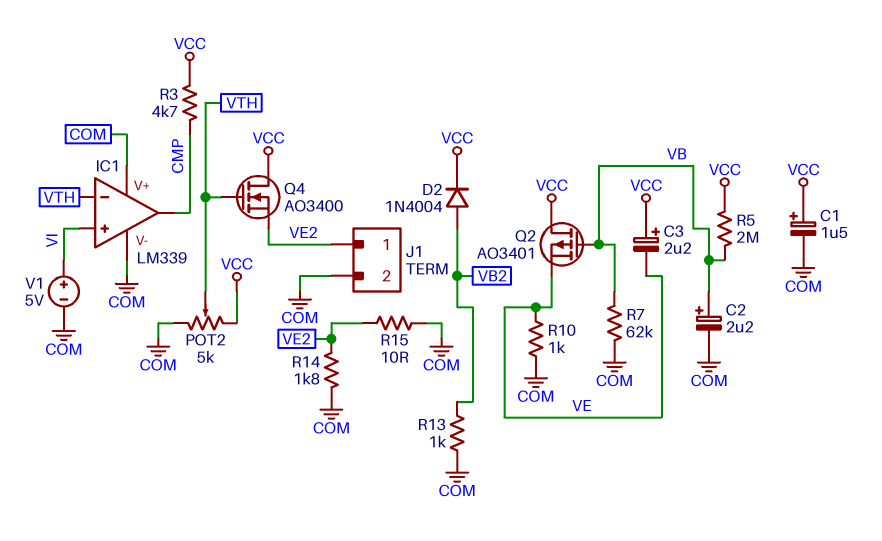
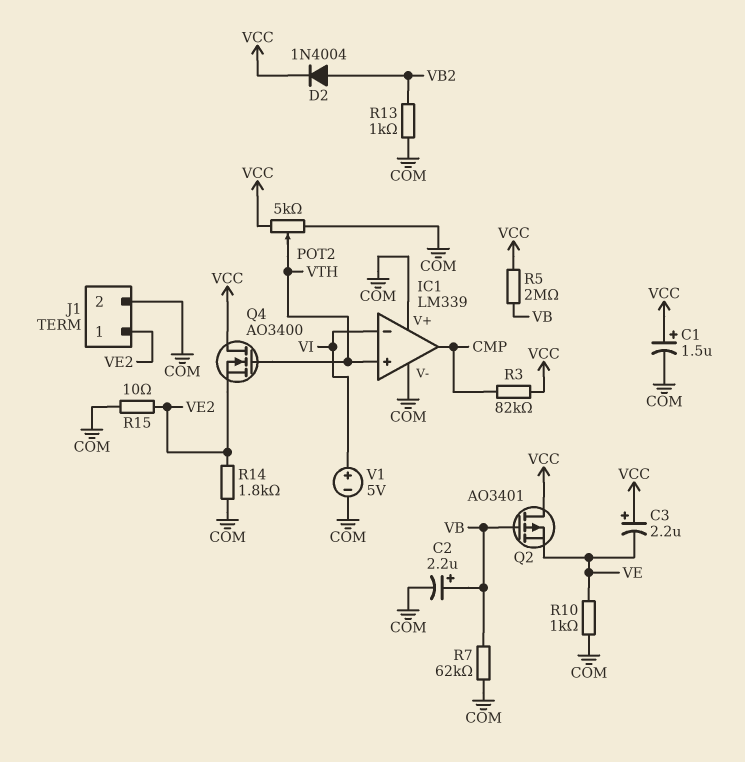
IC1 pin in+: VI -> VTH
IC1 pin in-: VTH -> VI
R3: 4.7k (CMP, VCC) -> 82k (CMP, VCC)

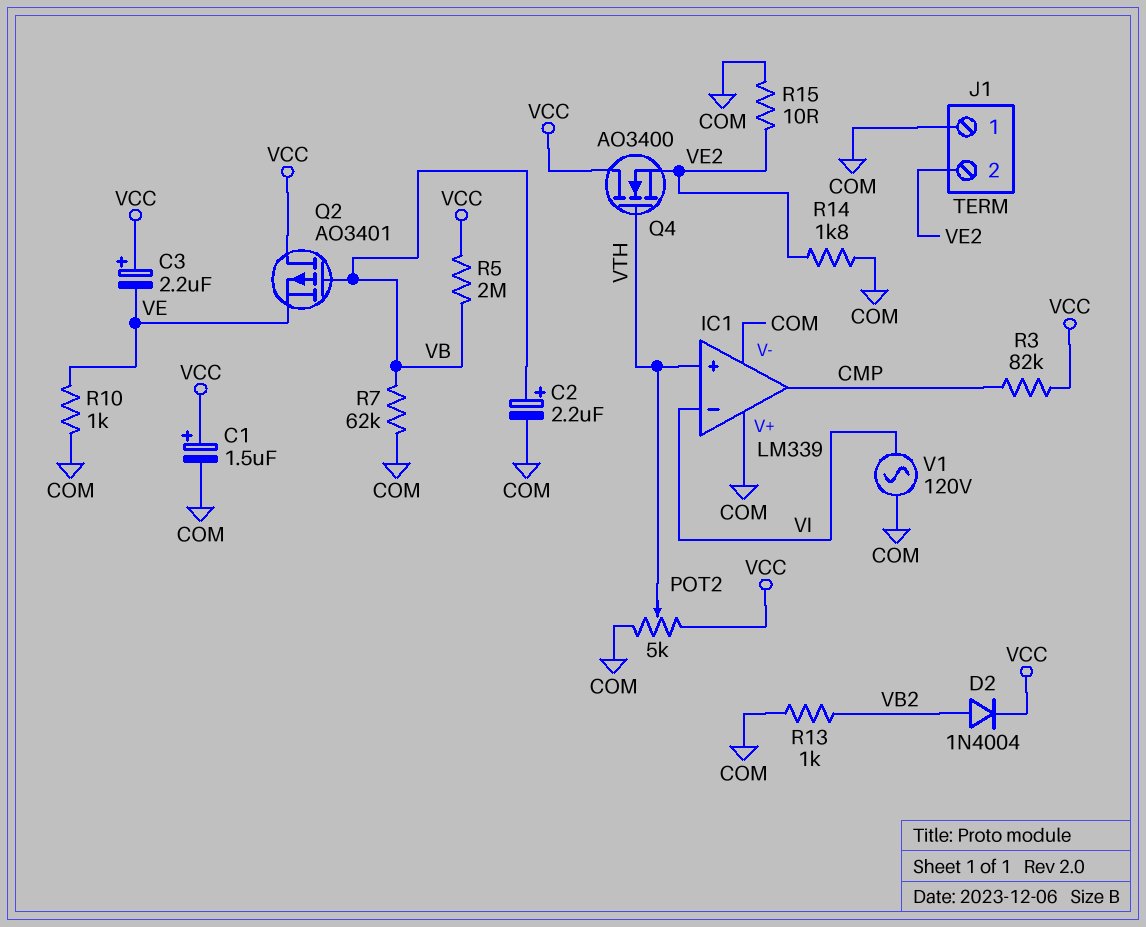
J1 pin 1: VE2 -> COM
J1 pin 2: COM -> VE2
V1: 5V (plus VI, minus COM) -> AC 120V (COM, VI)

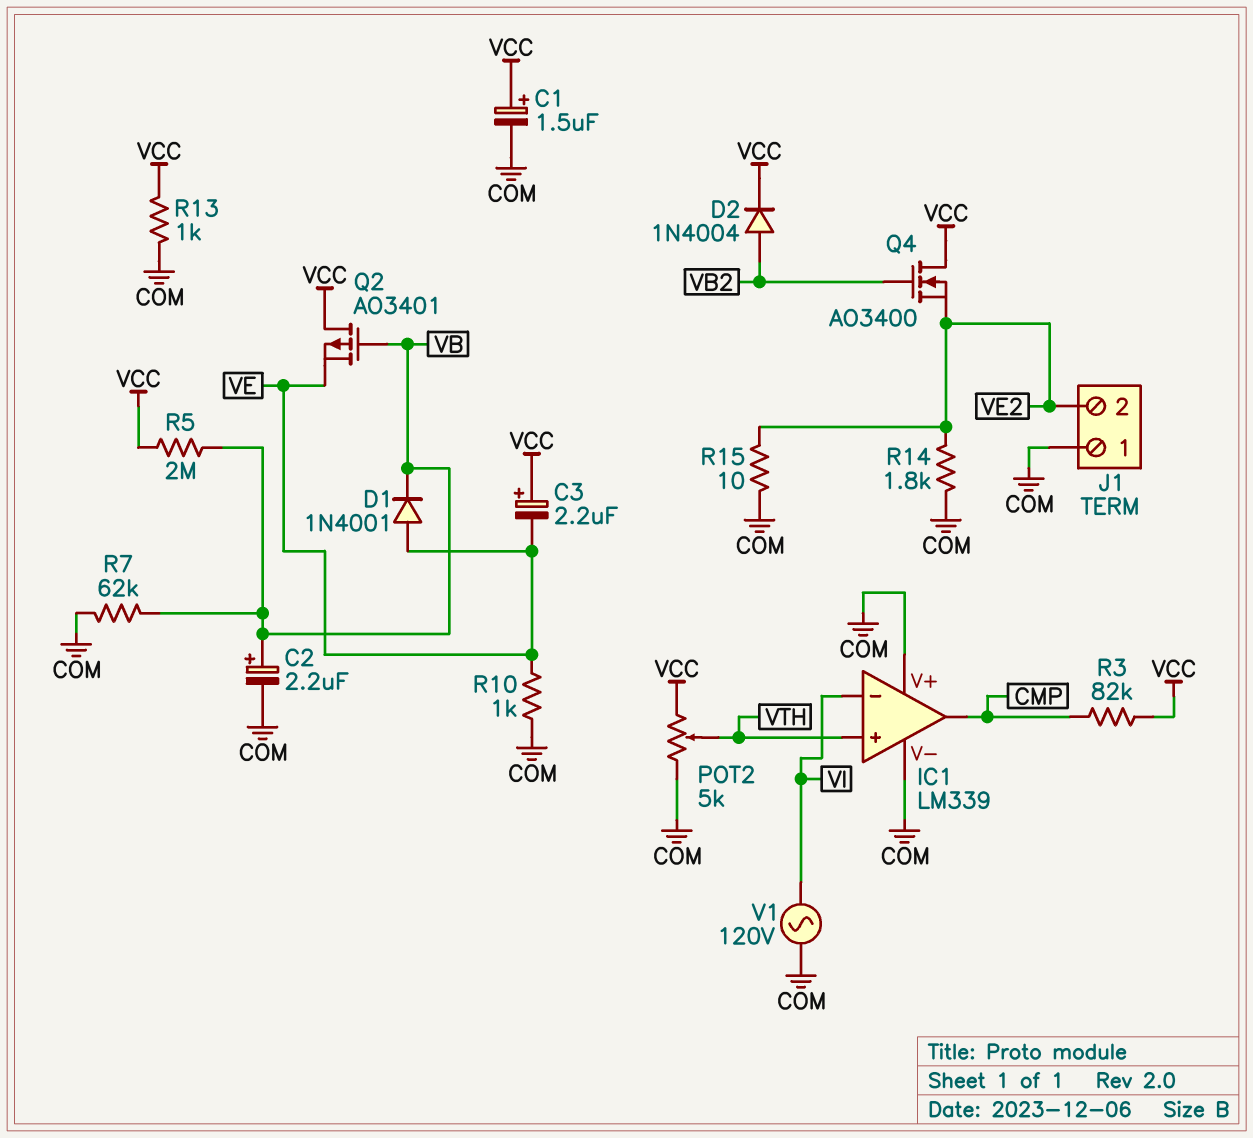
D1: none -> diode 1N4001 (A VE, K VB)
Q4: NMOS AO3400 (G VTH, D VCC, S VE2) -> NMOS AO3400 (G VB2, D VCC, S VE2)
R13: 1k (COM, VB2) -> 1k (COM, VCC)

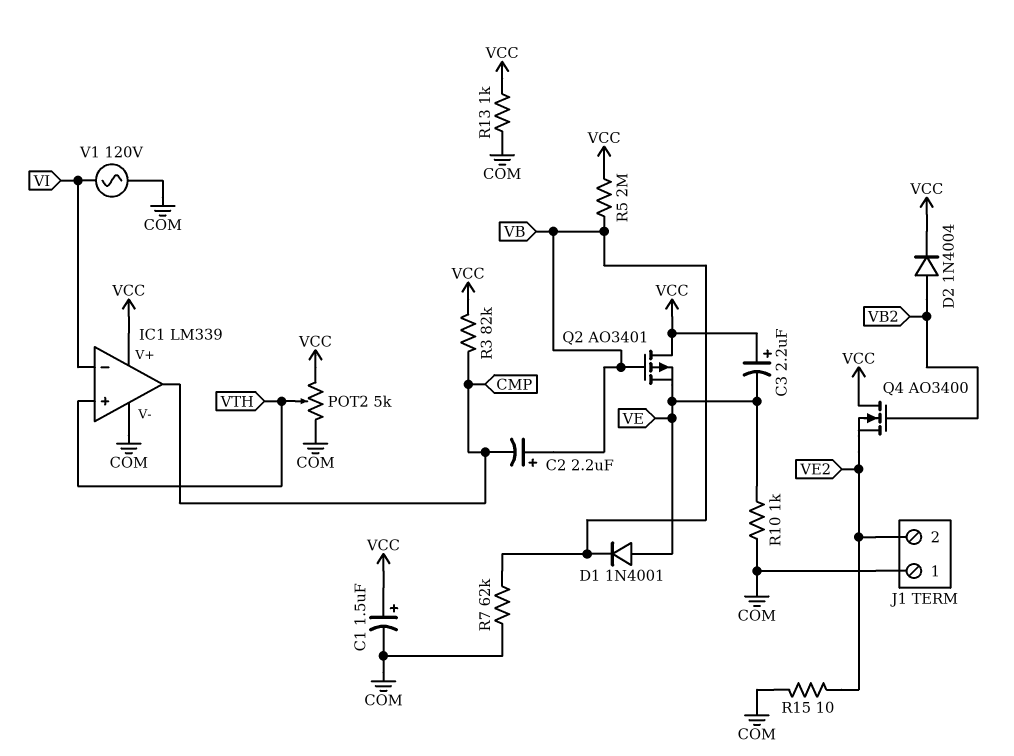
C2: 2.2uF (plus VB, minus COM) -> 2.2uF (plus VB, minus CMP)
IC1 pin V+: COM -> VCC
R14: 1.8k (COM, VE2) -> none

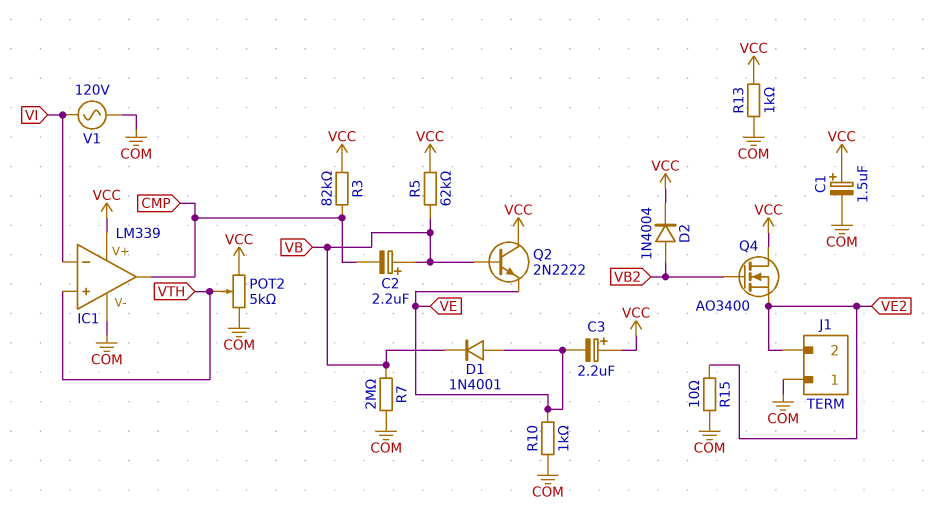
Q2: PMOS AO3401 (G VB, D VCC, S VE) -> NPN 2N2222 (B VB, C VCC, E VE)
R5: 2M (VB, VCC) -> 62k (VB, VCC)
R7: 62k (COM, VB) -> 2M (COM, VB)

